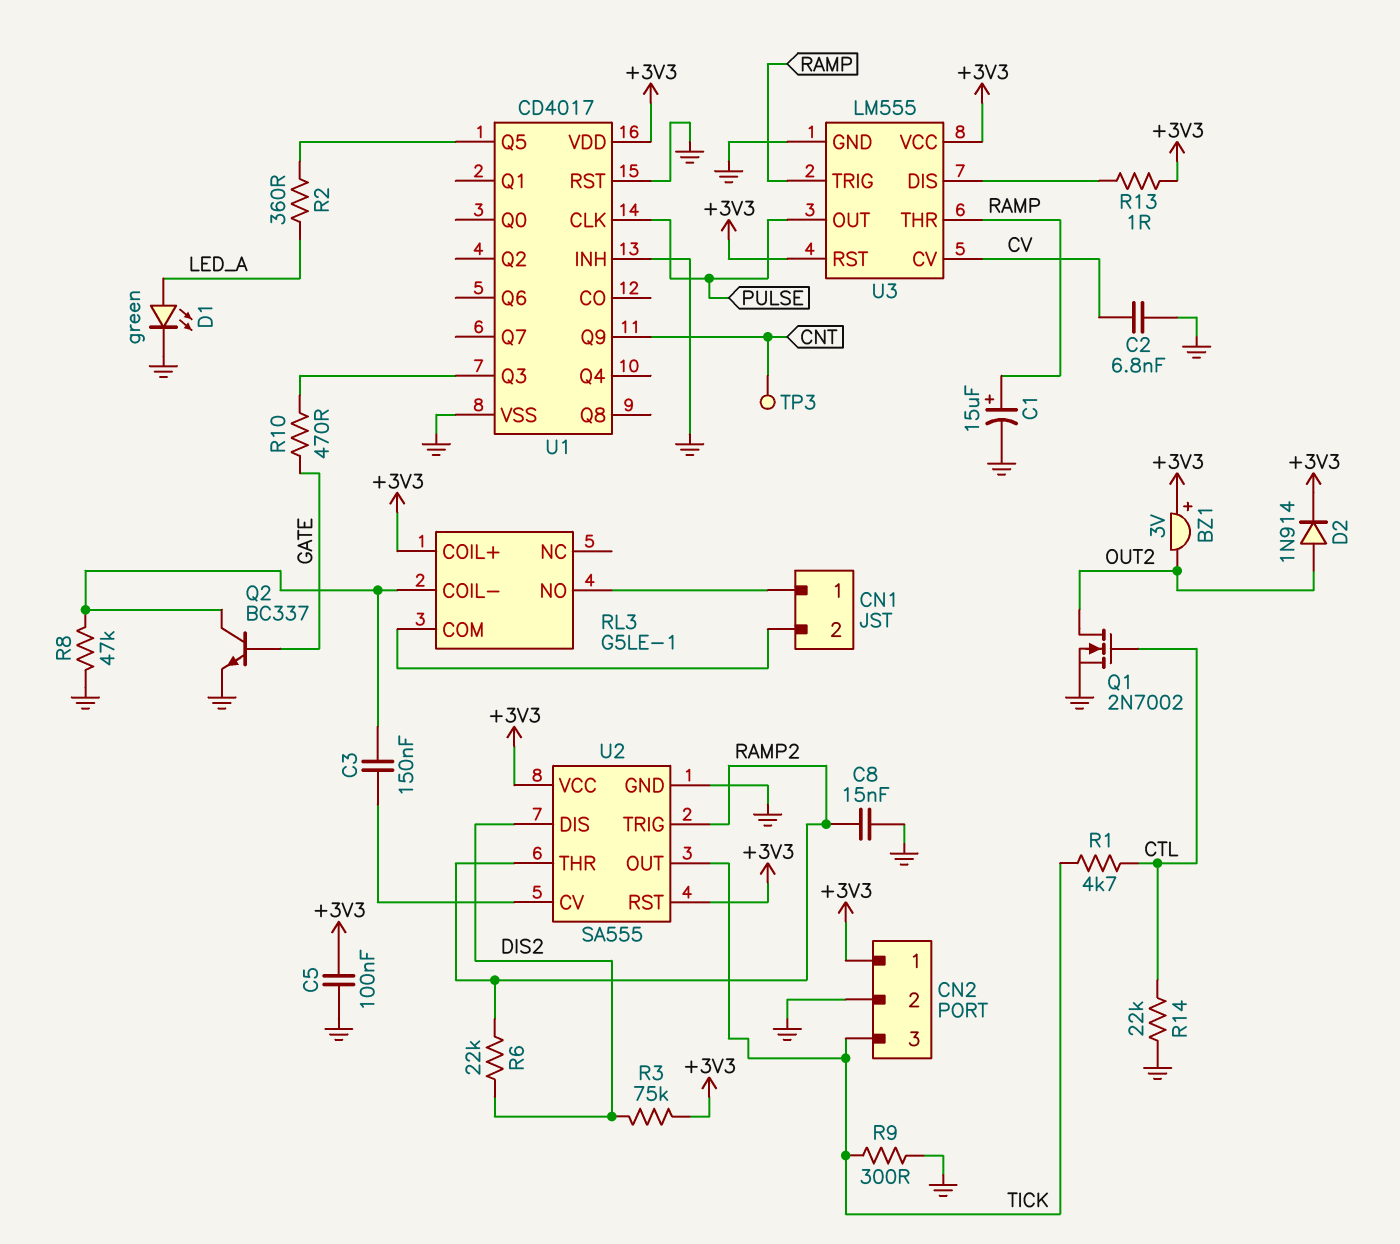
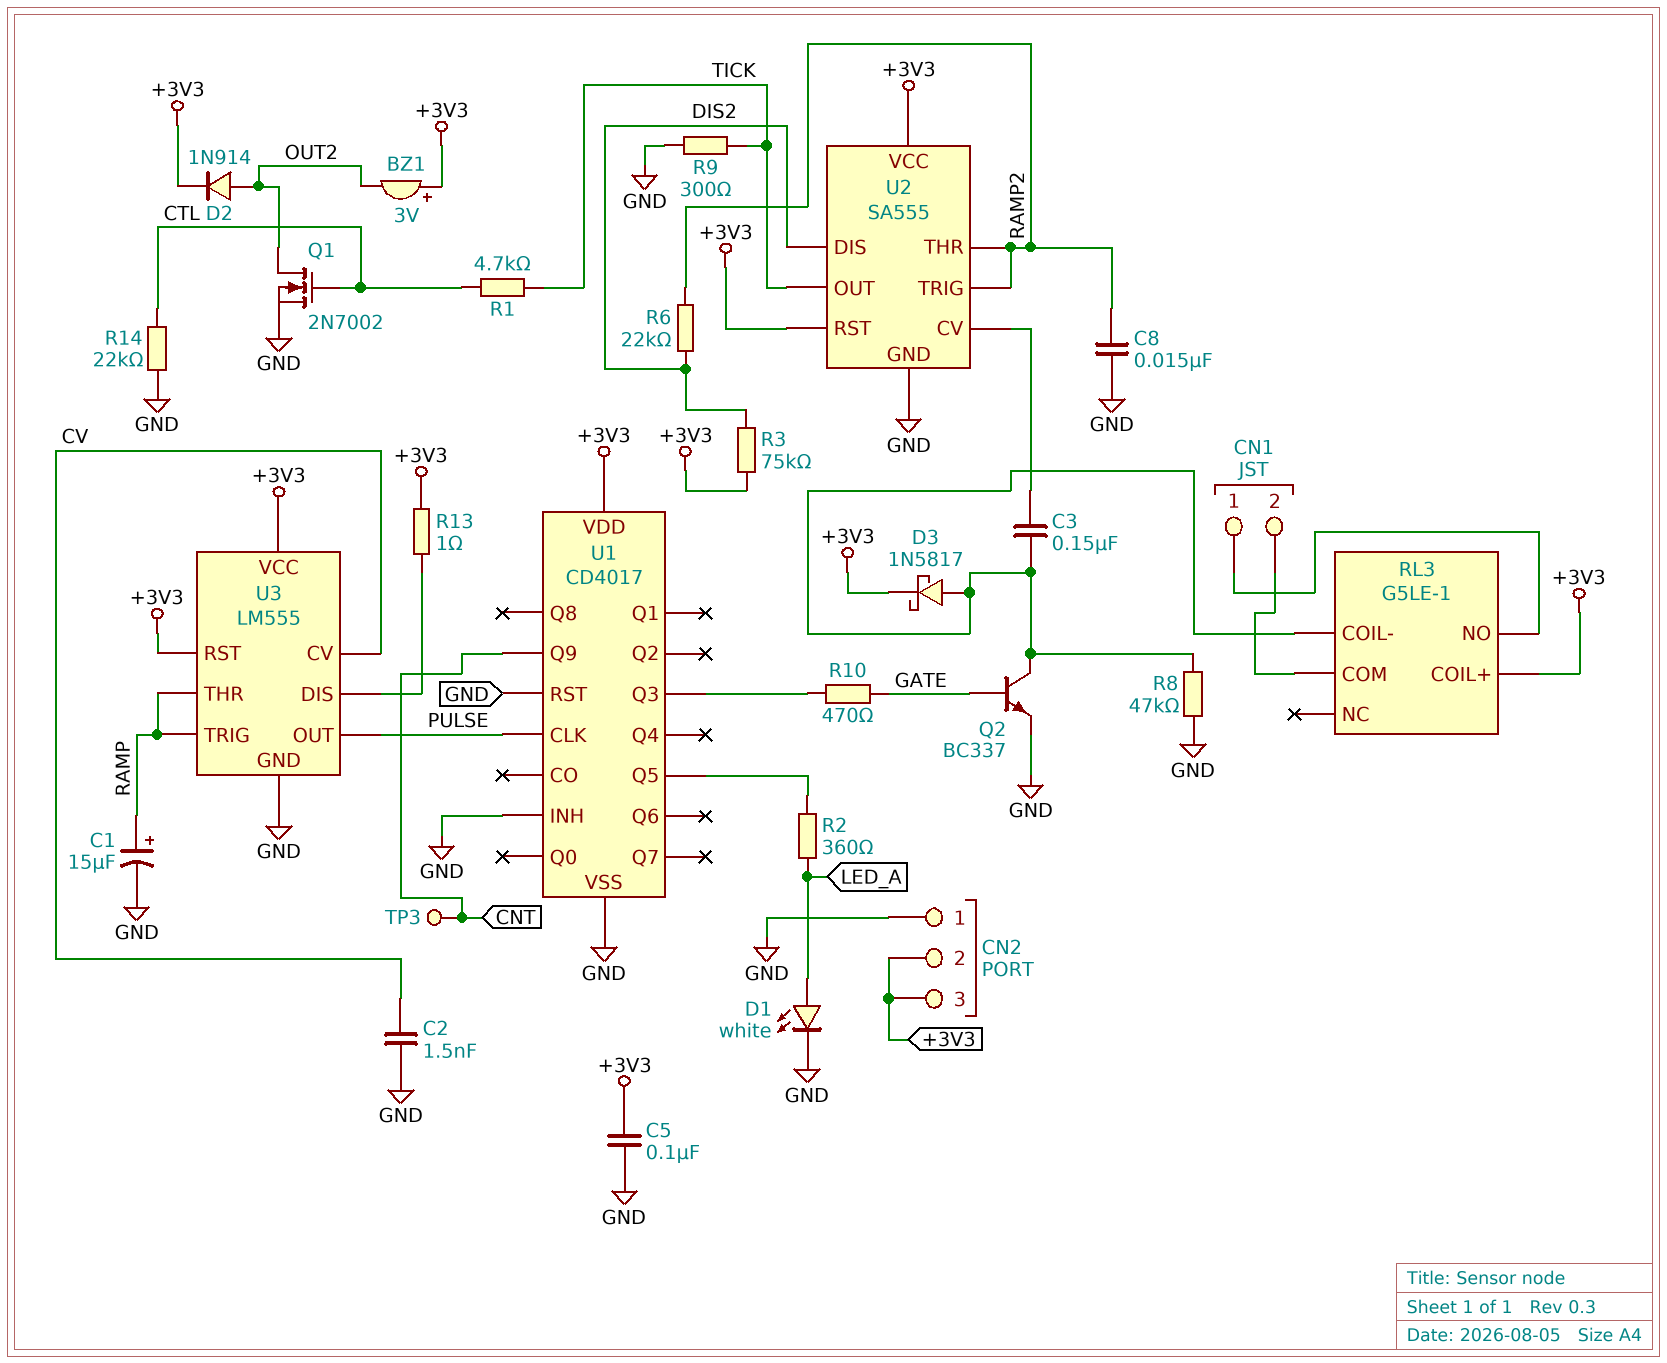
C2: 6.8nF (CV, GND) -> 1.5nF (CV, GND)
CN2 pin 1: +3V3 -> GND
CN2 pin 2: GND -> +3V3
CN2 pin 3: TICK -> +3V3
D1: LED green (A LED_A, K GND) -> LED white (A LED_A, K GND)
D3: none -> schottky 1N5817 (A RL3/COIL-, K +3V3)

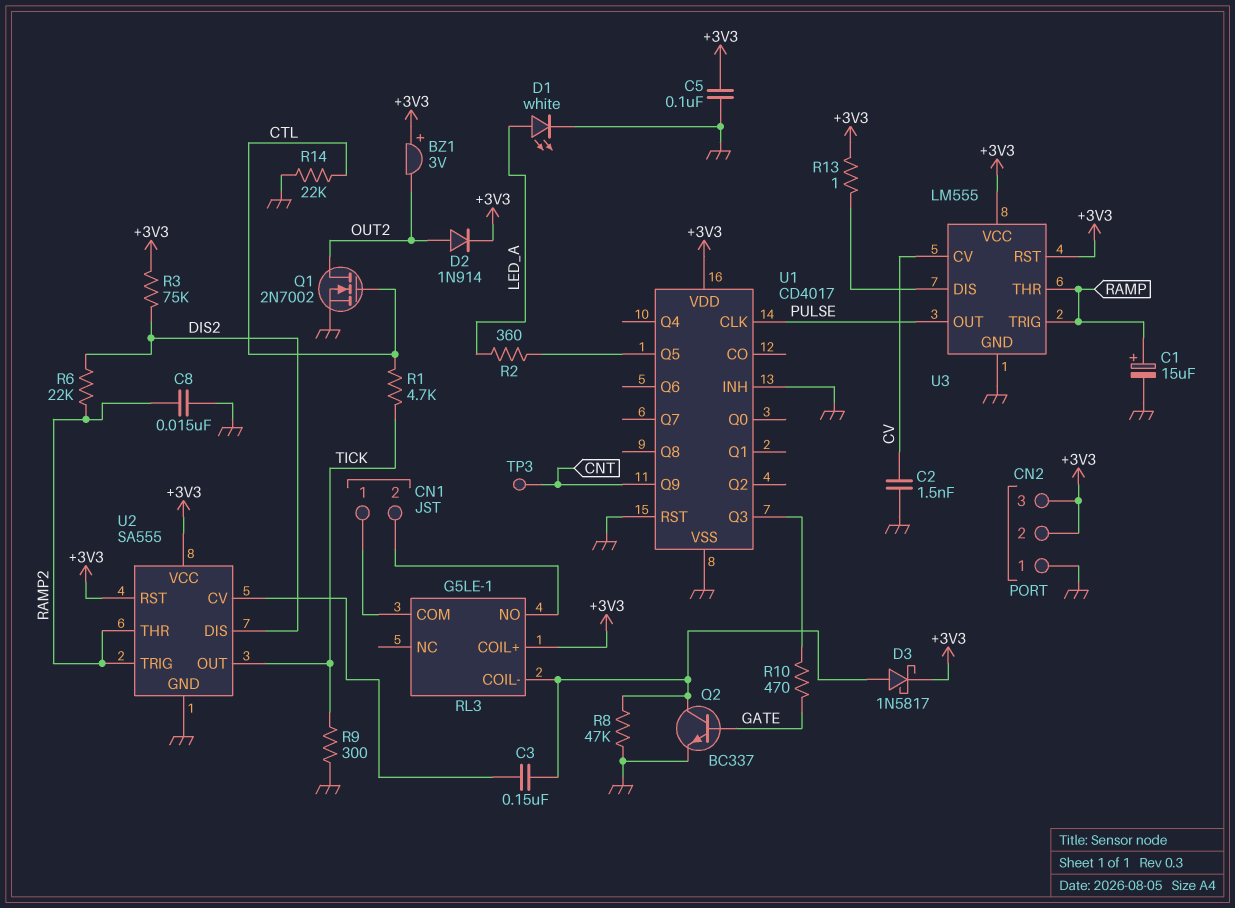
RL3 pin COM: CN1/2 -> CN1/1
RL3 pin NO: CN1/1 -> CN1/2

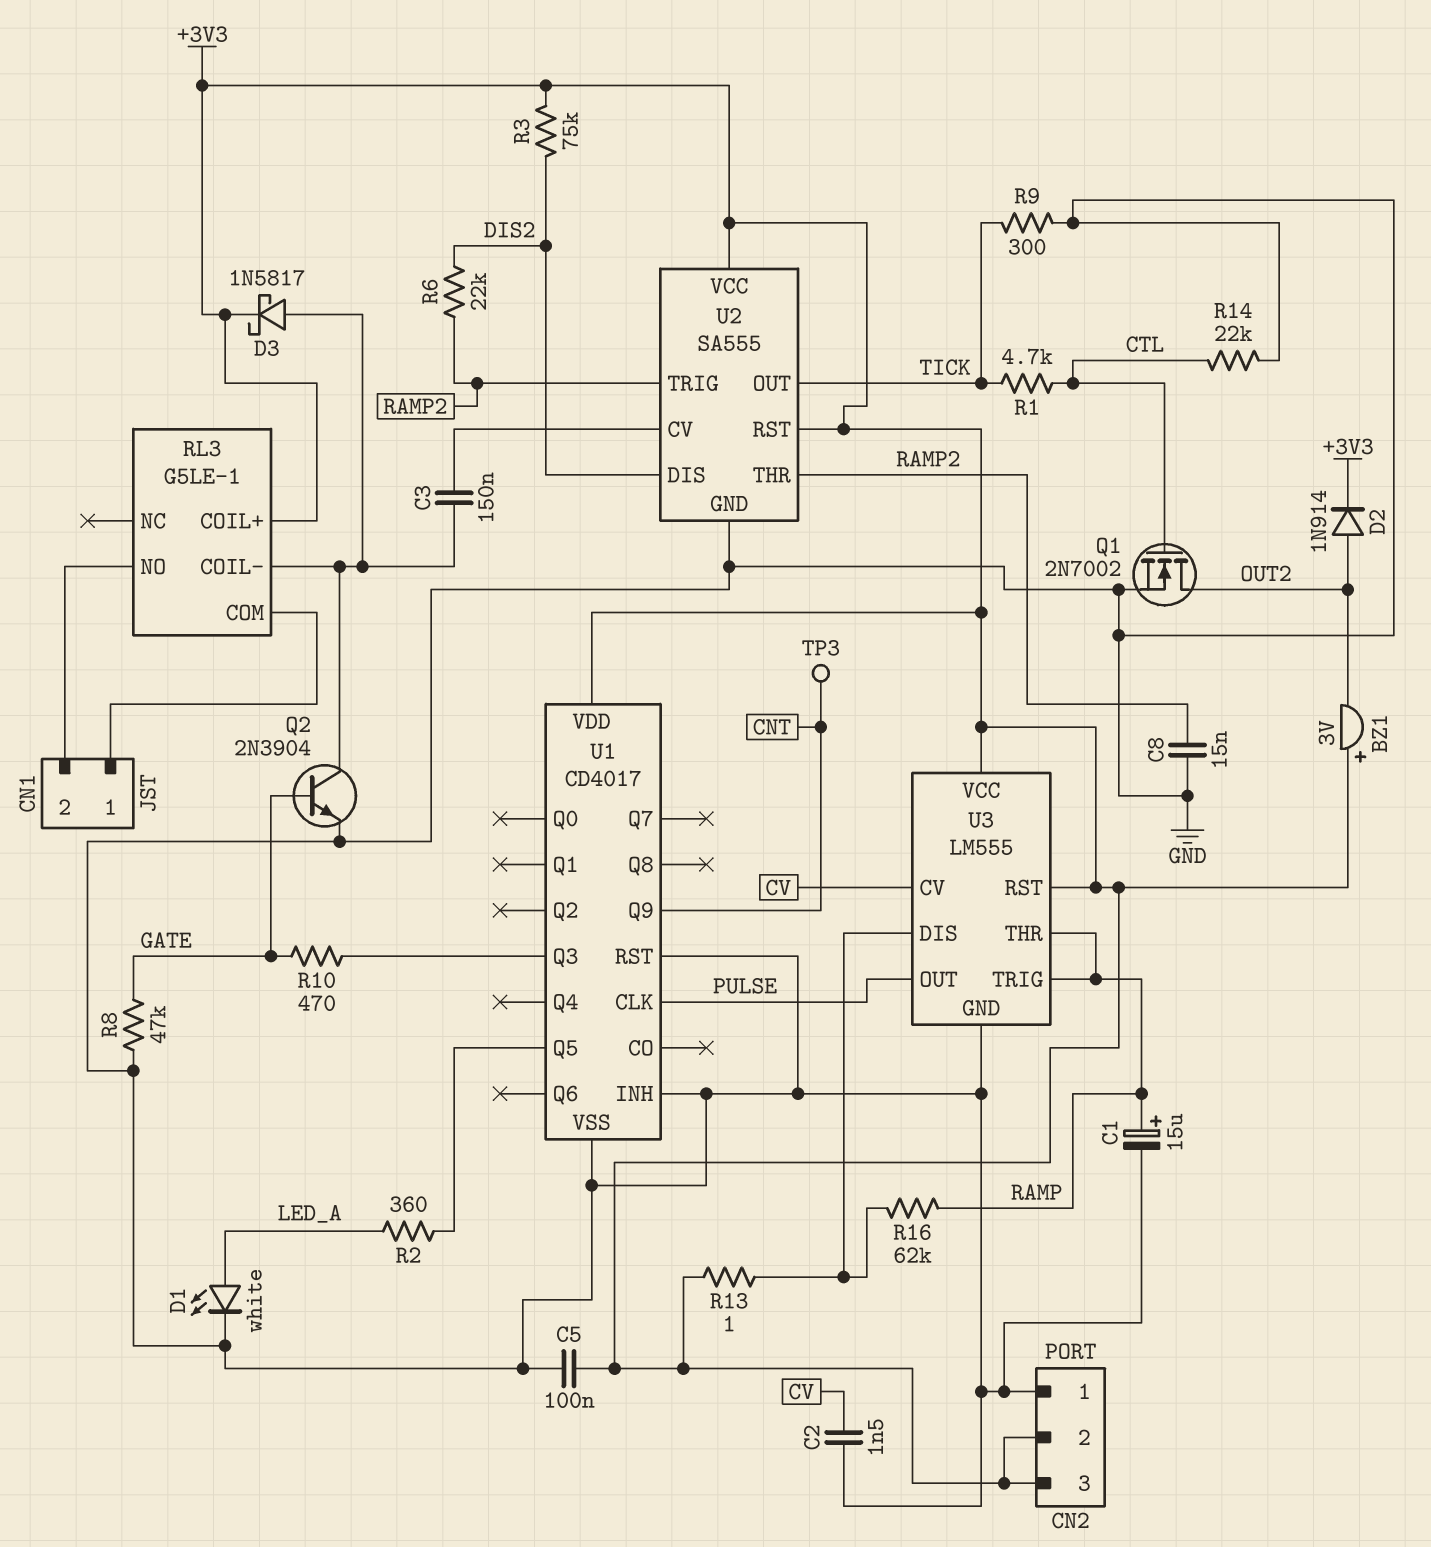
Q2: NPN BC337 (B GATE, C RL3/COIL-, E GND) -> NPN 2N3904 (B GATE, C RL3/COIL-, E GND)
R8: 47k (GND, RL3/COIL-) -> 47k (GATE, GND)
R16: none -> 62k (RAMP, U3/DIS)

